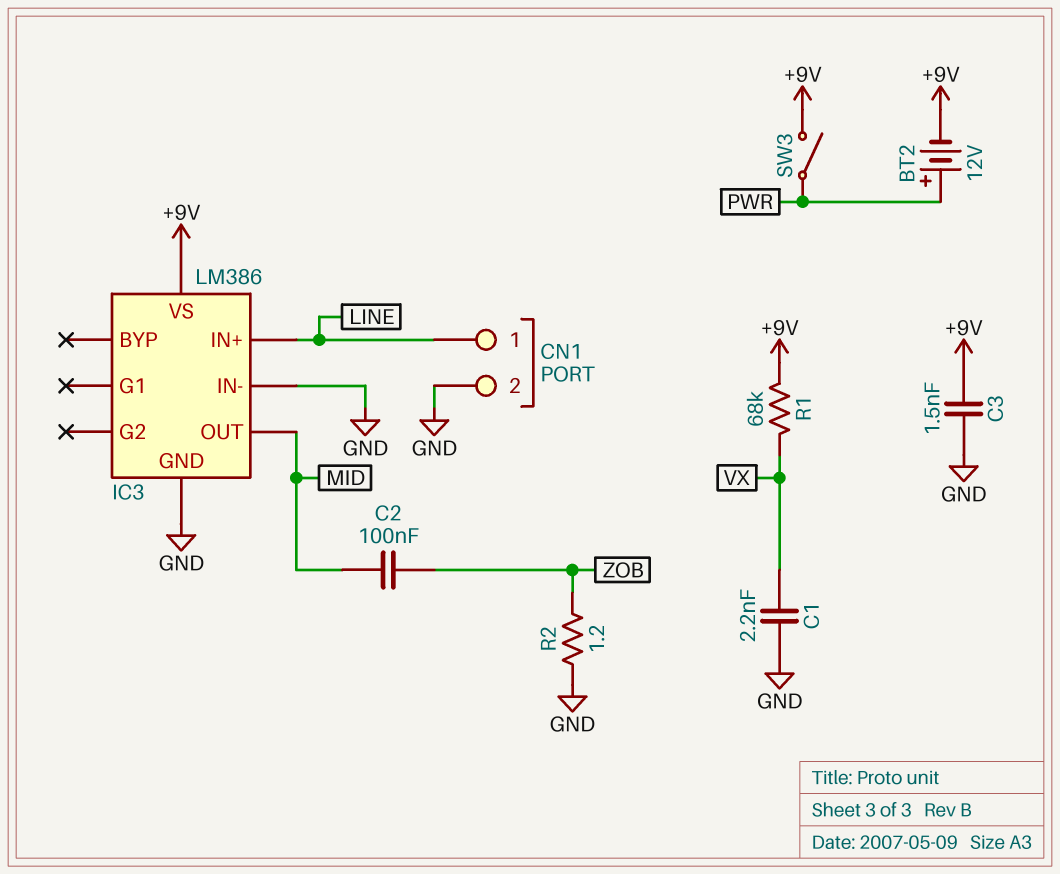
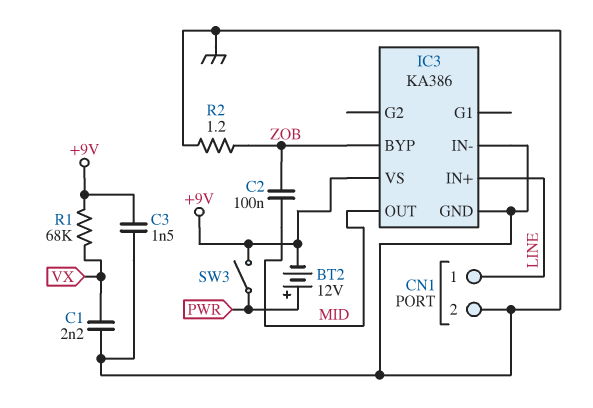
IC3: LM386 -> KA386
IC3 pin BYP: none -> ZOB

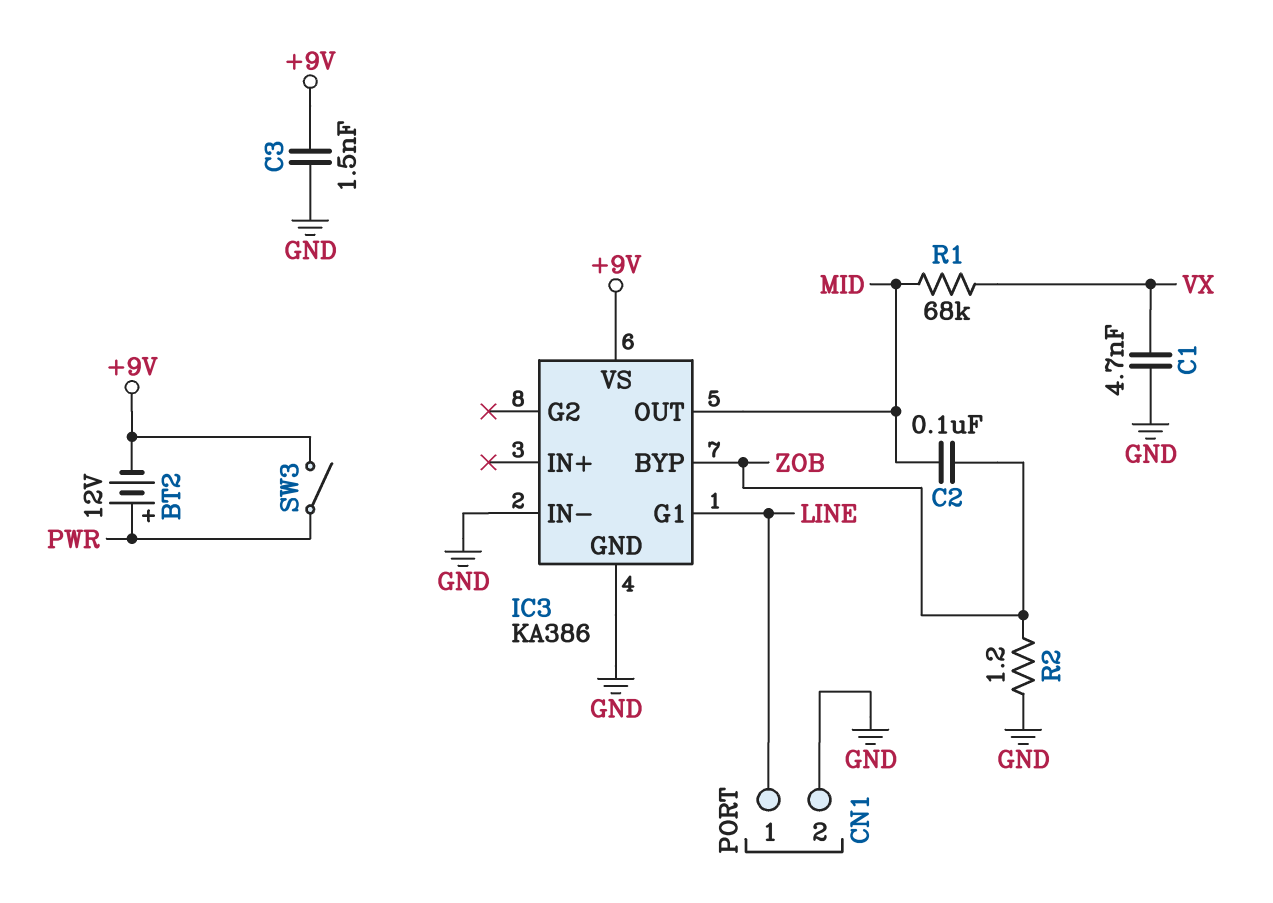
C1: 2.2nF (GND, VX) -> 4.7nF (GND, VX)
IC3 pin G1: none -> LINE
IC3 pin IN+: LINE -> none
R1: 68k (+9V, VX) -> 68k (MID, VX)

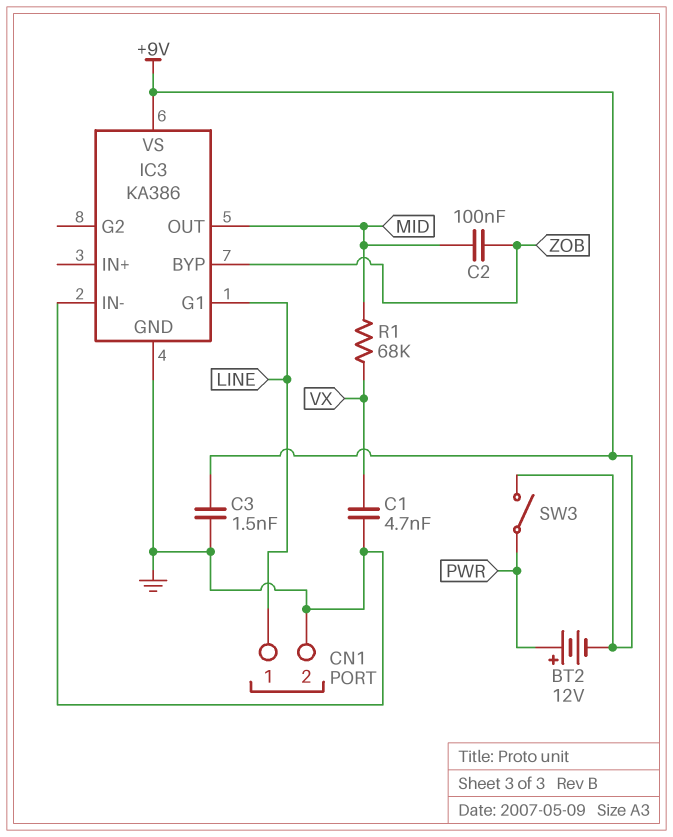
R2: 1.2 (GND, ZOB) -> none

